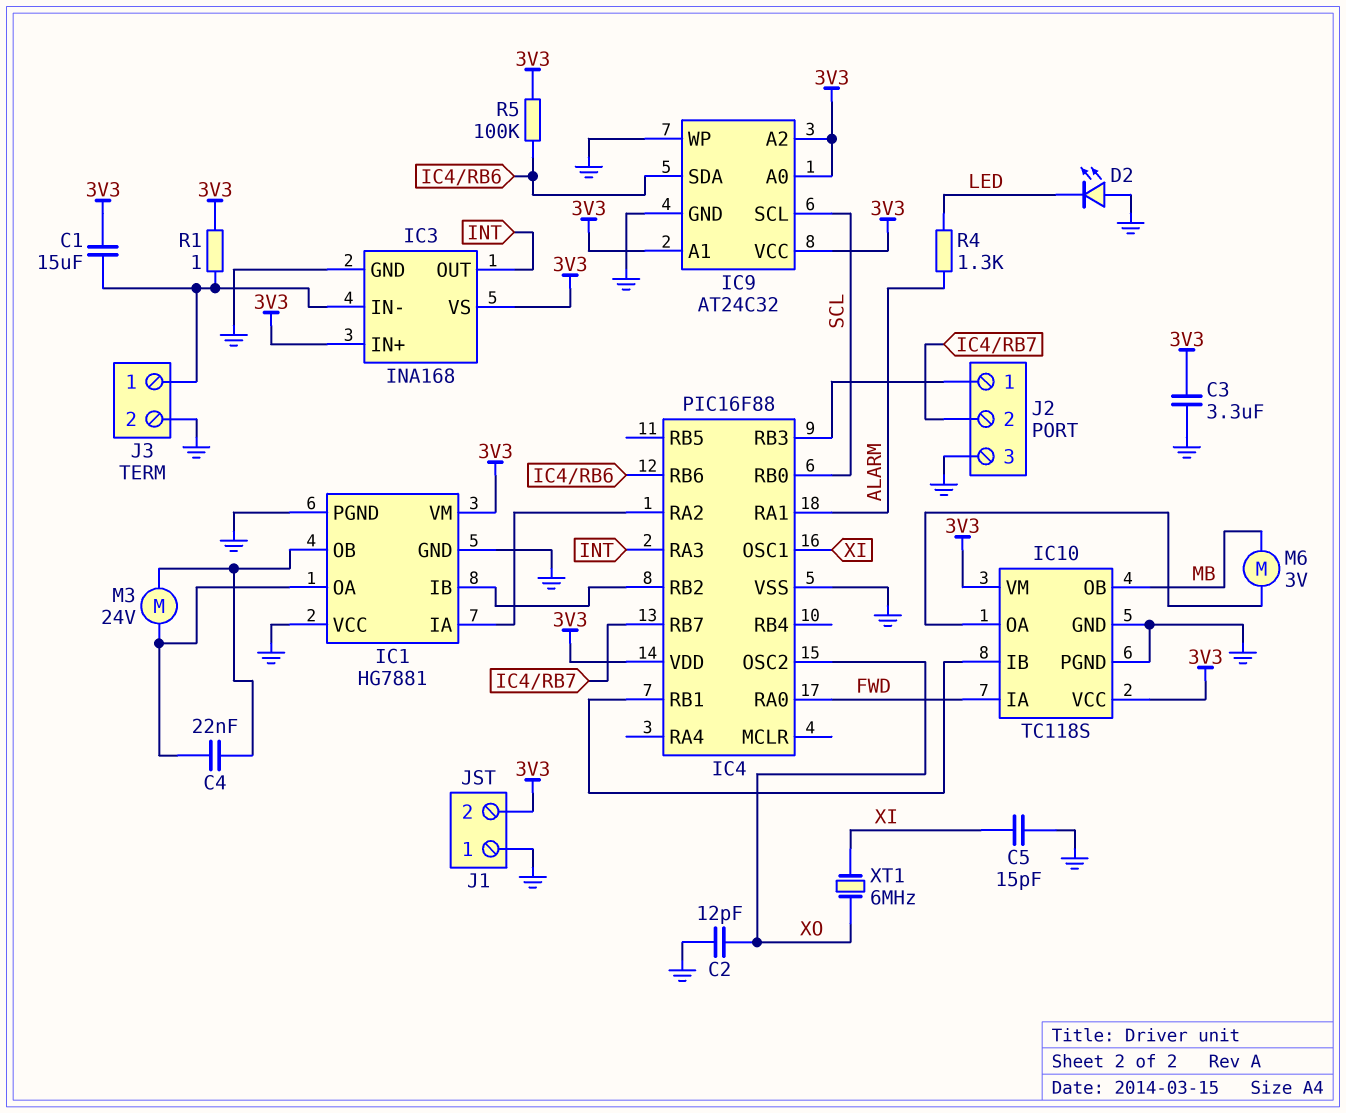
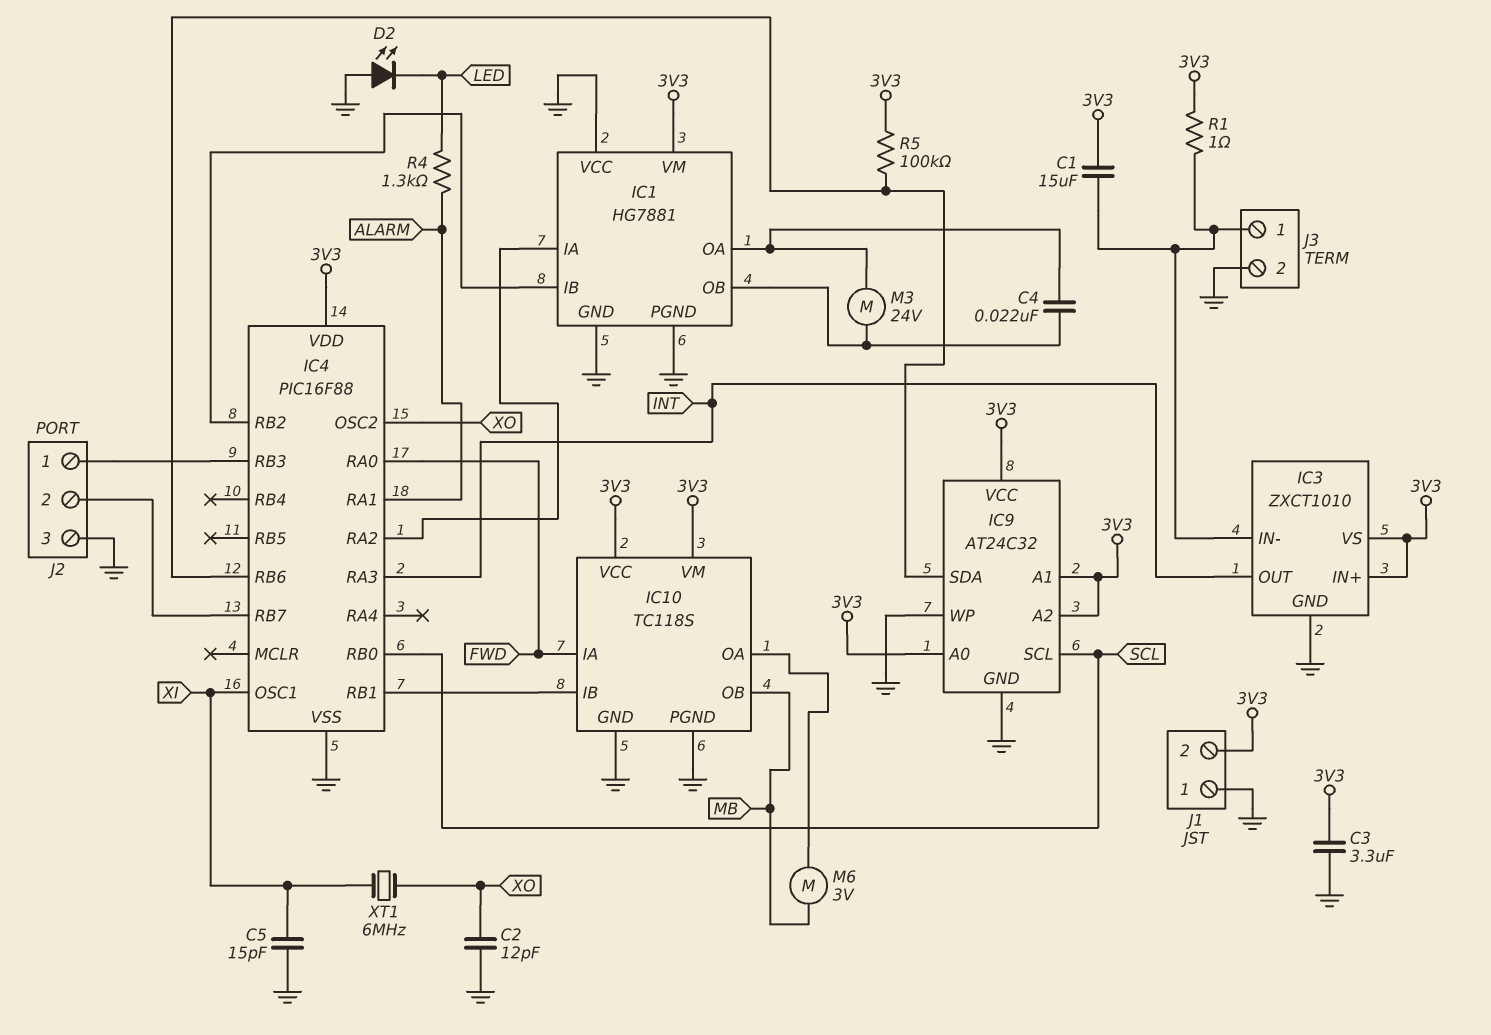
IC3: INA168 -> ZXCT1010

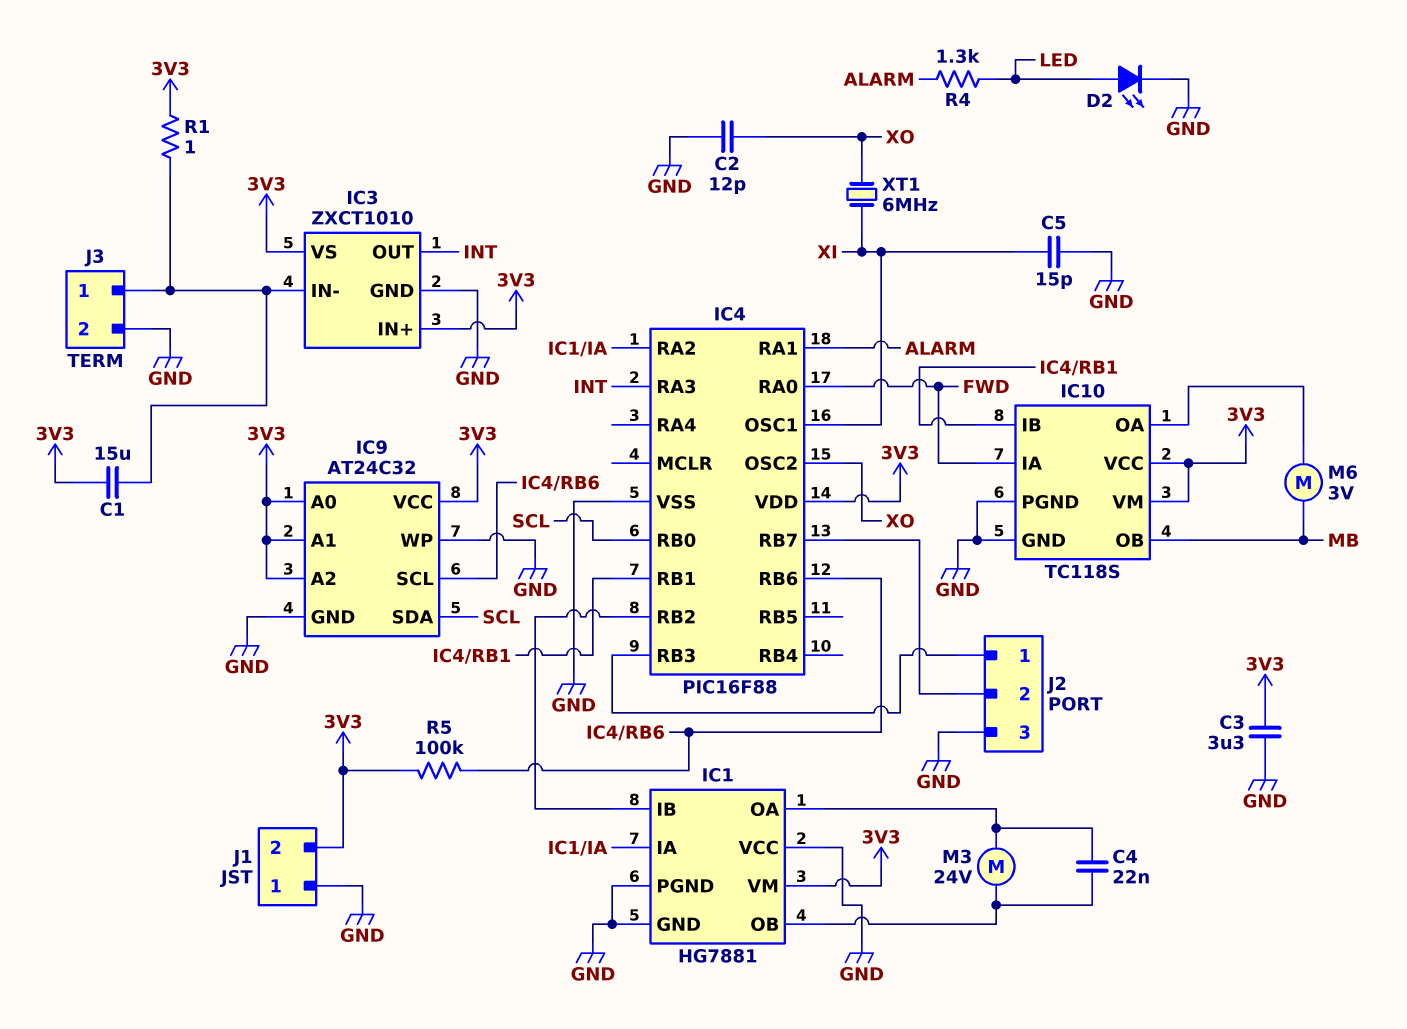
D2: LED (A GND, K LED) -> LED (A LED, K GND)
IC9 pin SCL: SCL -> IC4/RB6
IC9 pin SDA: IC4/RB6 -> SCL

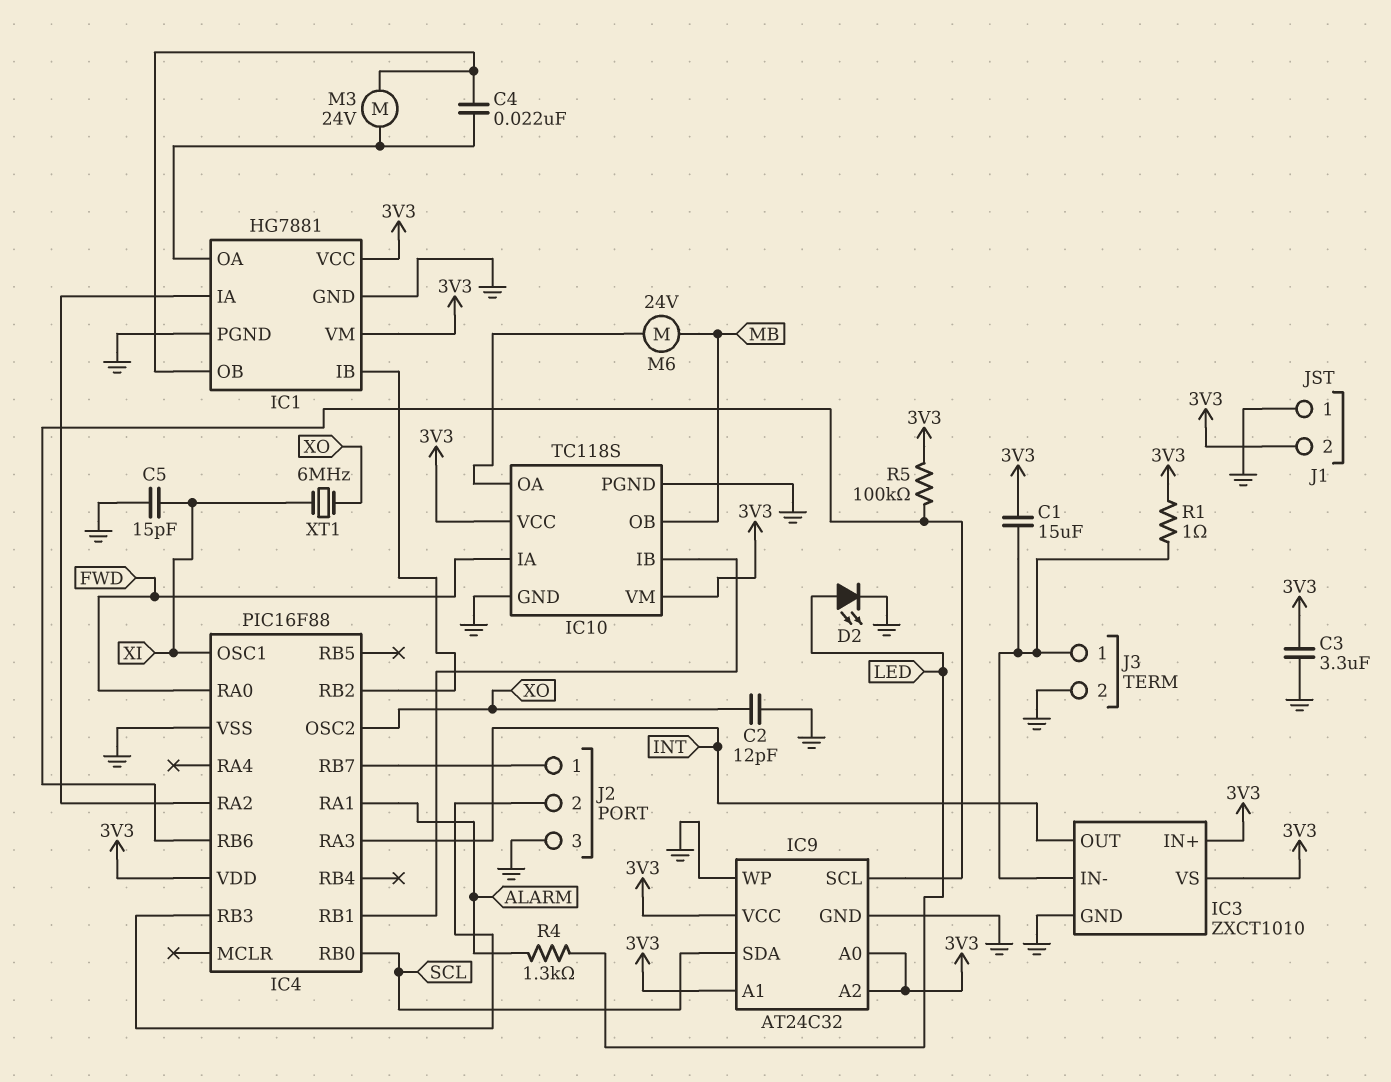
IC1 pin VCC: GND -> 3V3
J2 pin 1: IC4/RB3 -> IC4/RB7
J2 pin 2: IC4/RB7 -> IC4/RB3
M6: motor 3V (IC10/OA, MB) -> motor 24V (IC10/OA, MB)

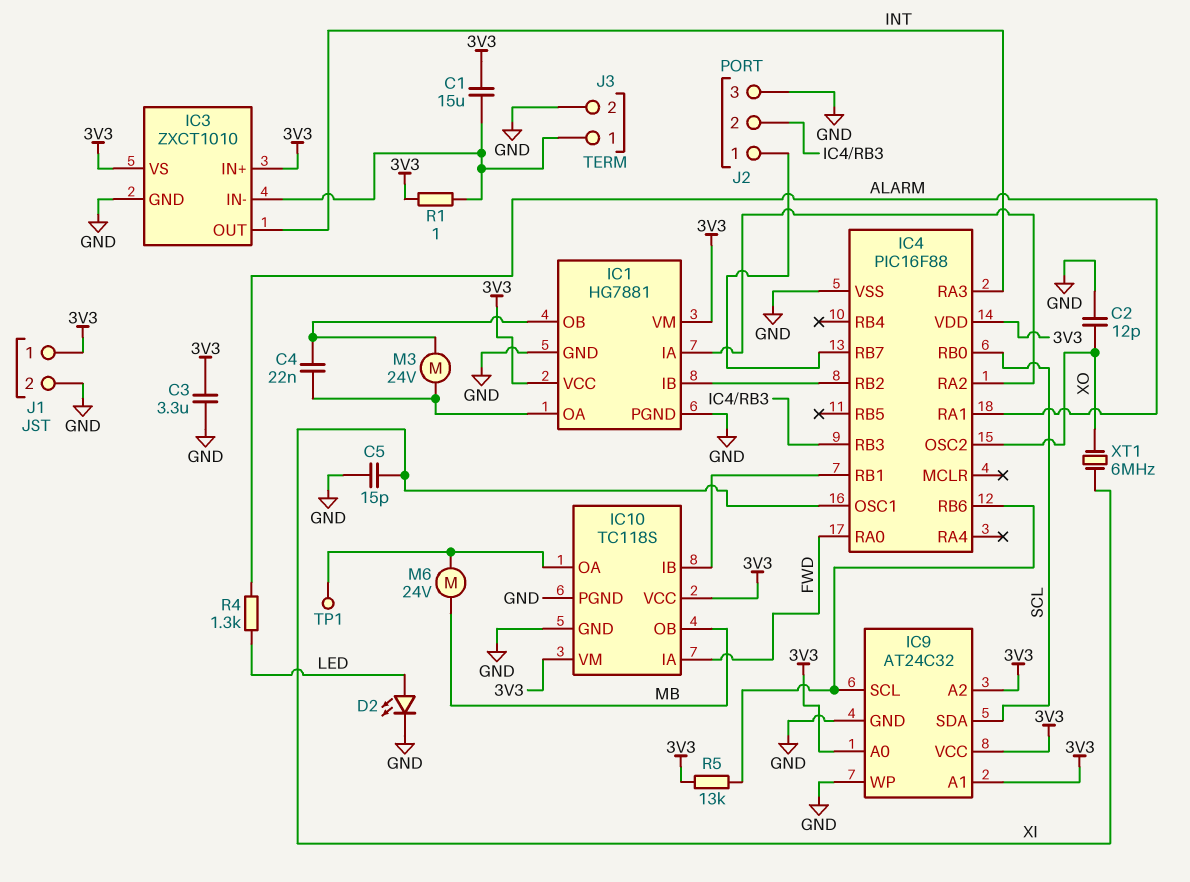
J1 pin 1: GND -> 3V3
J1 pin 2: 3V3 -> GND
R5: 100k (3V3, IC4/RB6) -> 13k (3V3, IC4/RB6)
TP1: none -> test point (IC10/OA)

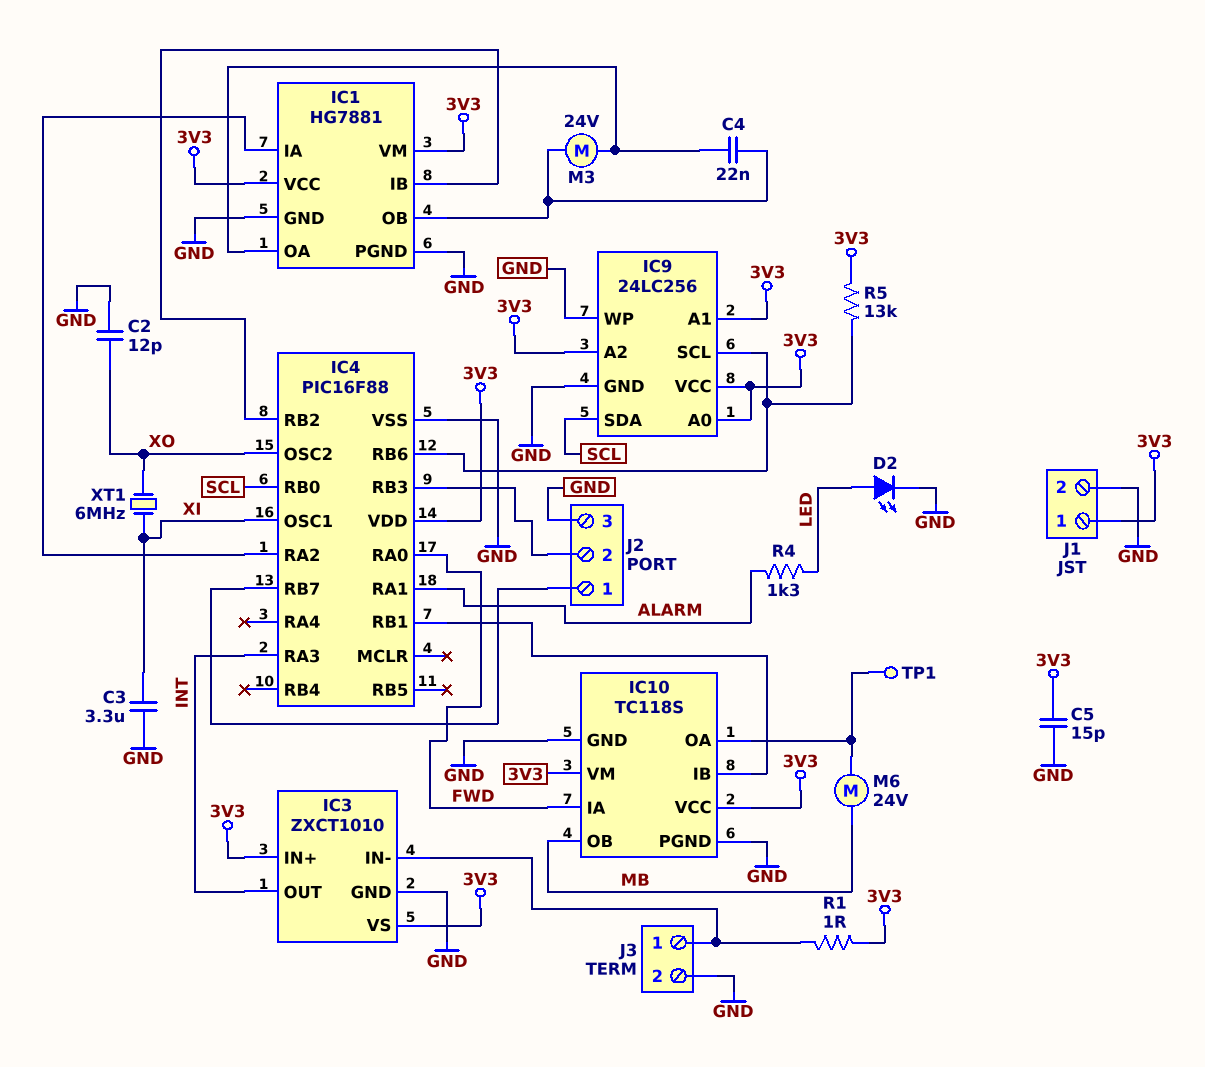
C1: 15uF (3V3, IC3/IN-) -> none
C3: 3.3uF (3V3, GND) -> 3.3uF (GND, XI)
C5: 15pF (GND, XI) -> 15pF (3V3, GND)
IC9: AT24C32 -> 24LC256

